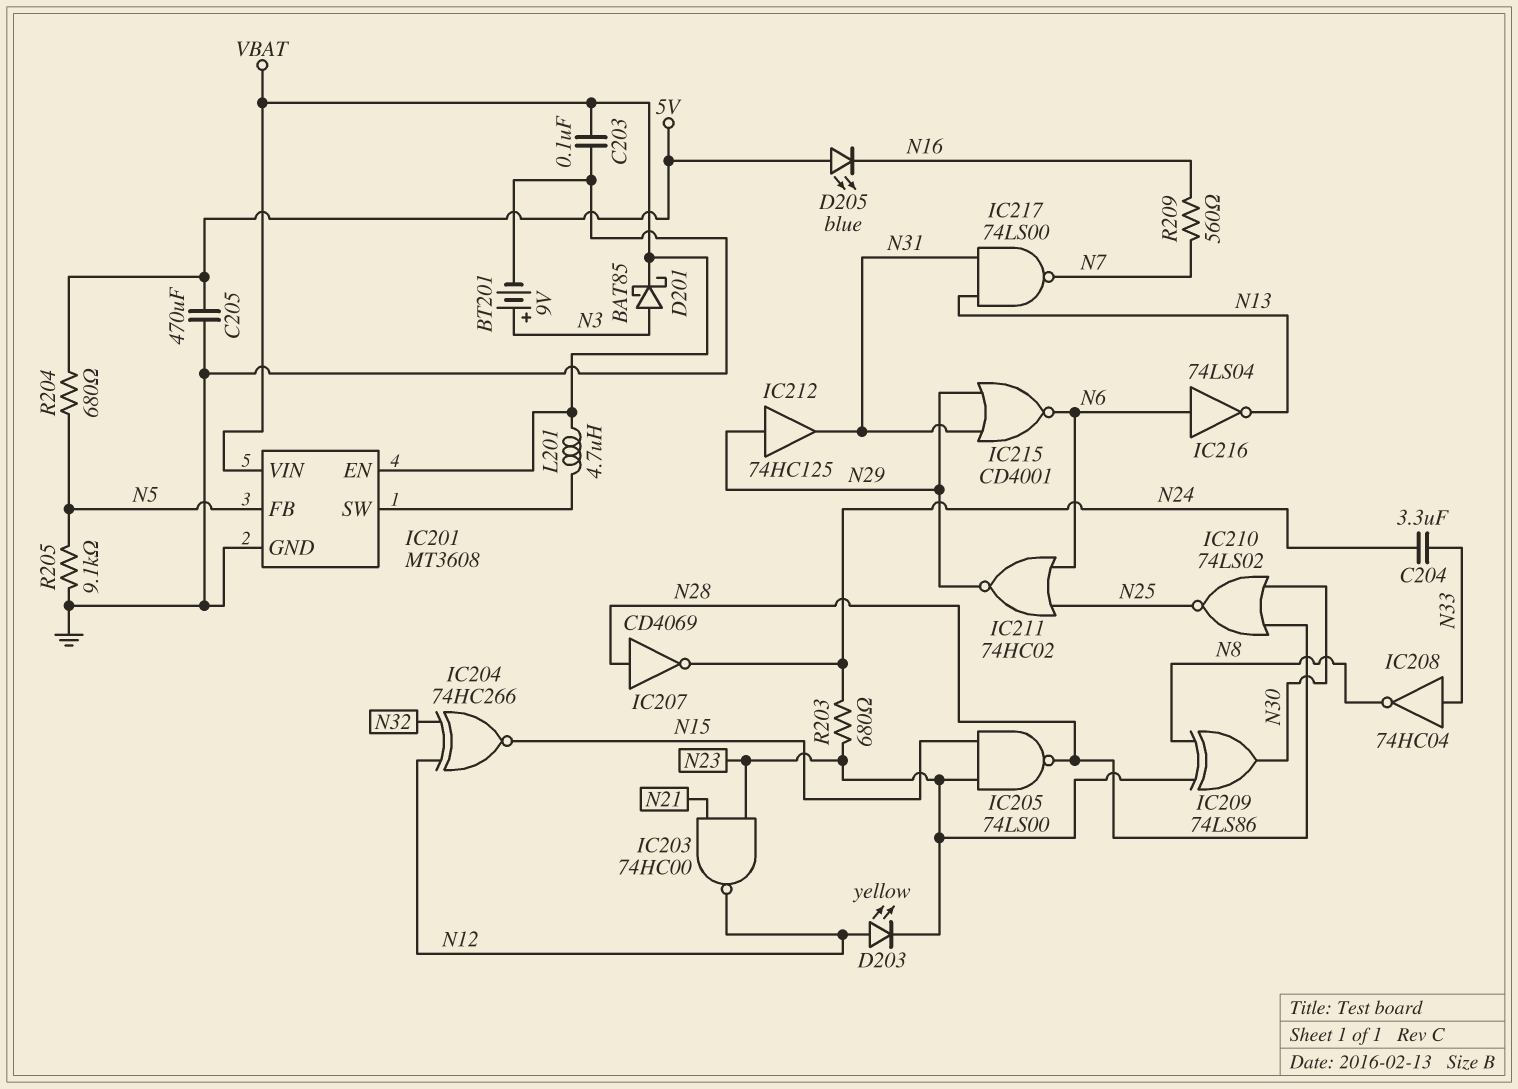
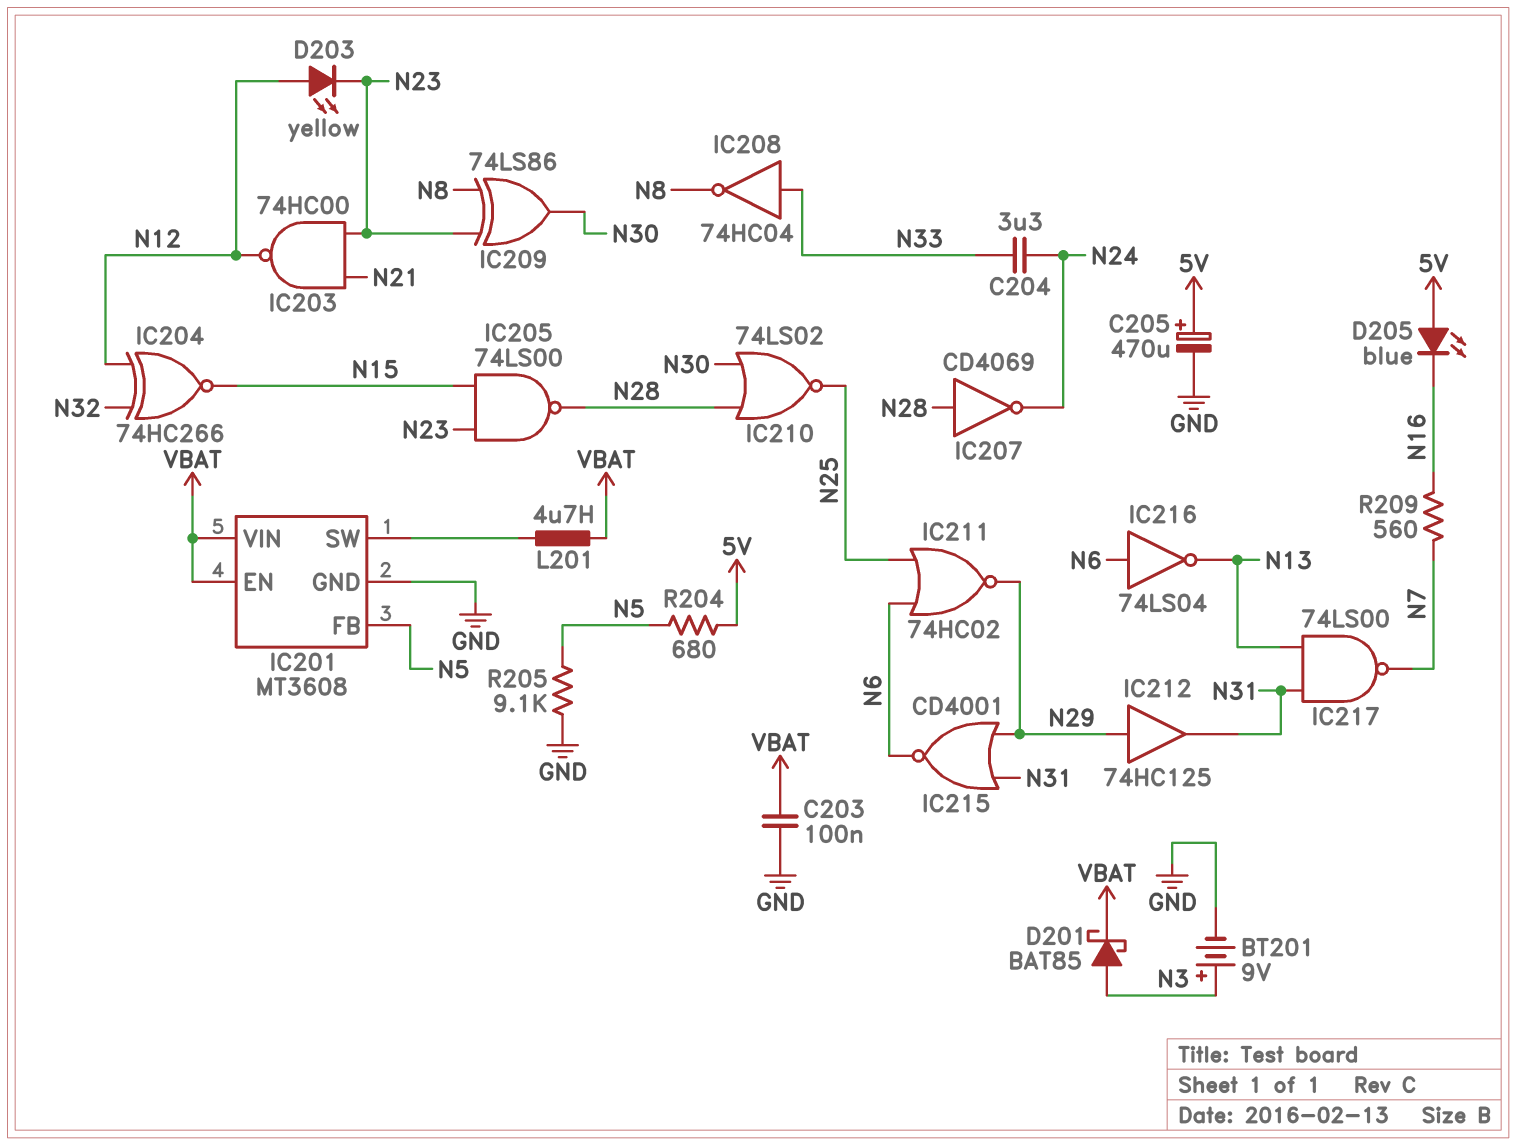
C205: 470uF (5V, GND) -> 470uF (plus 5V, minus GND)
R203: 680 (N23, N24) -> none

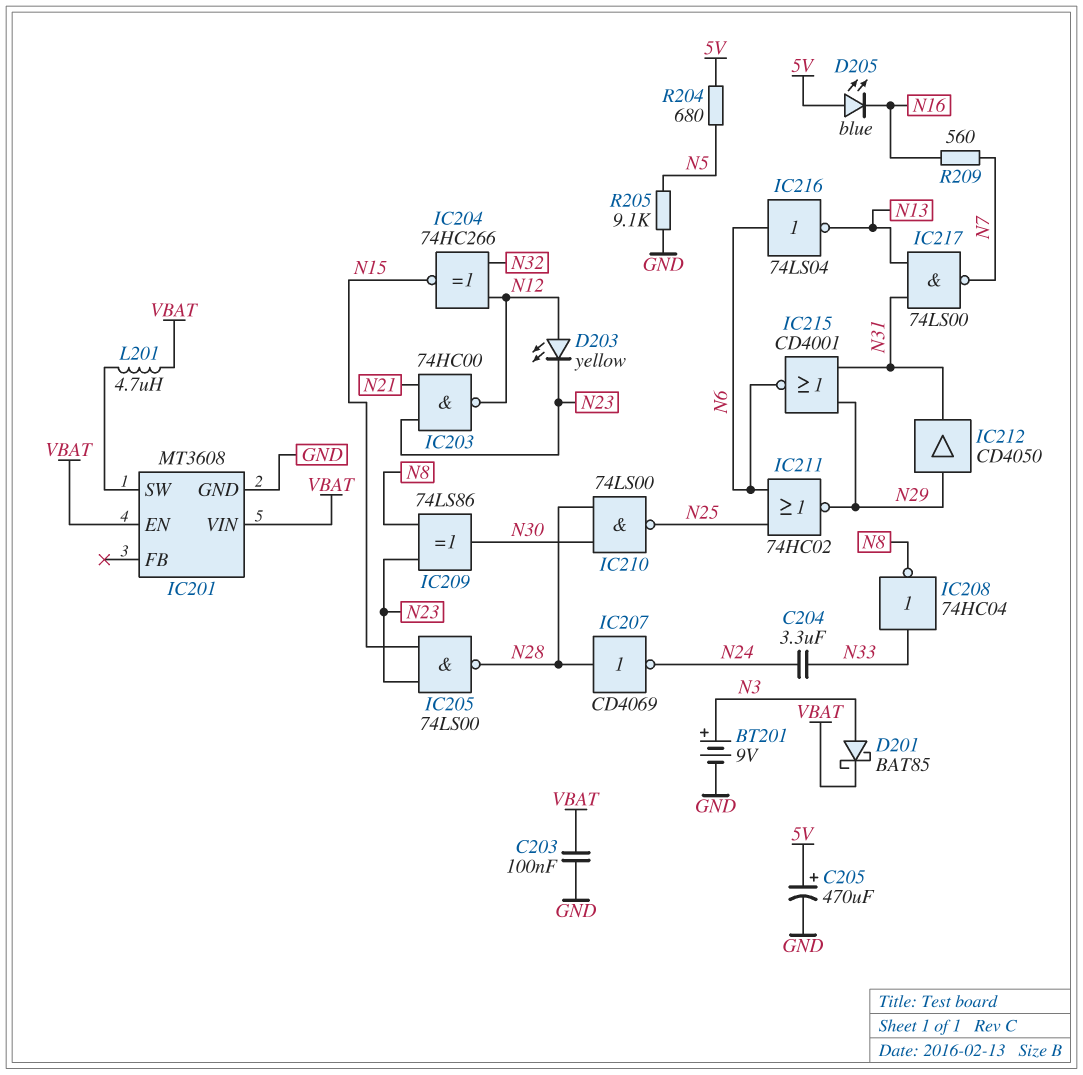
IC201 pin FB: N5 -> none
IC210: NOR 74LS02 (in N28, in N30, out N25) -> NAND 74LS00 (in N28, in N30, out N25)
IC212: buffer 74HC125 (in N29, out N31) -> buffer CD4050 (in N29, out N31)

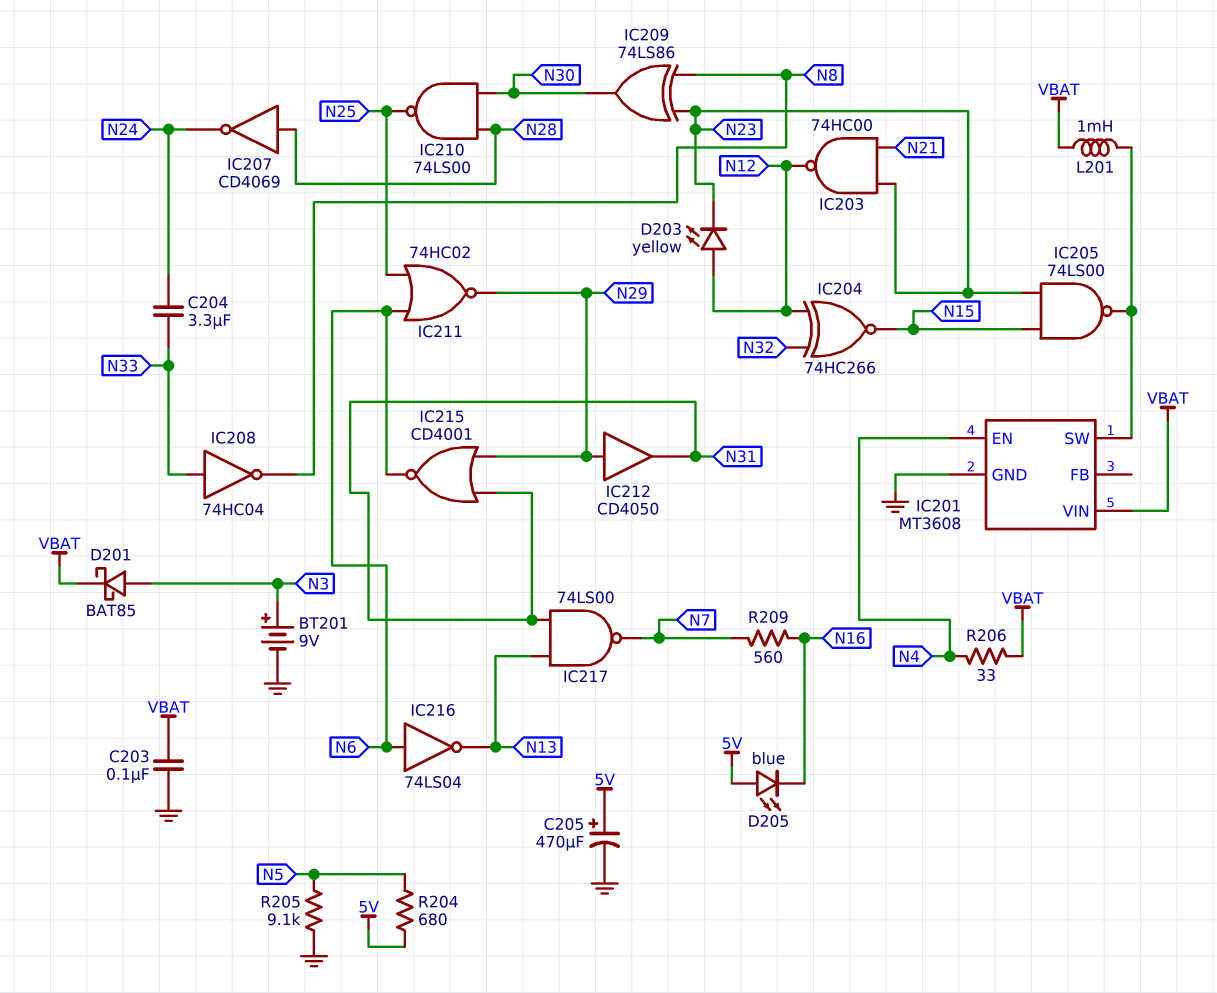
IC201 pin EN: VBAT -> N4
IC205: NAND 74LS00 (in N15, in N23, out N28) -> NAND 74LS00 (in N15, in N23, out IC201/SW)
L201: 4.7uH (IC201/SW, VBAT) -> 1mH (IC201/SW, VBAT)
R206: none -> 33 (N4, VBAT)

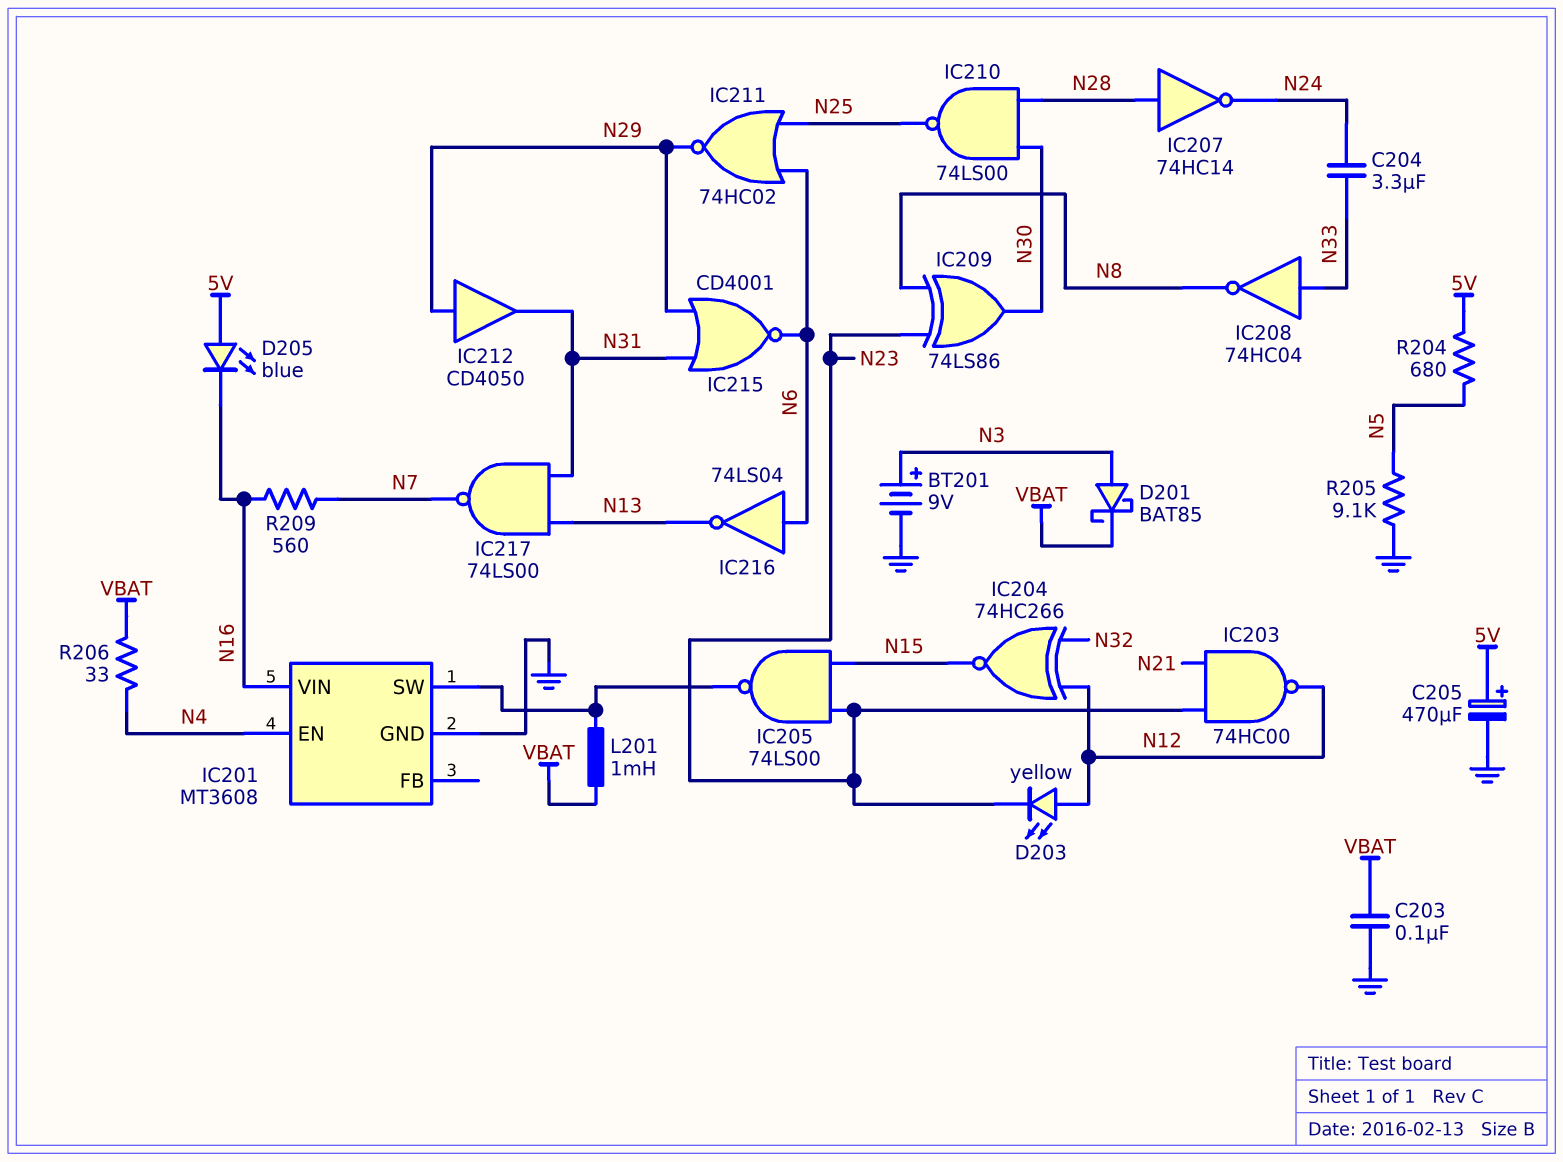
IC201 pin VIN: VBAT -> N16
IC207: NOT CD4069 (in N28, out N24) -> NOT 74HC14 (in N28, out N24)

